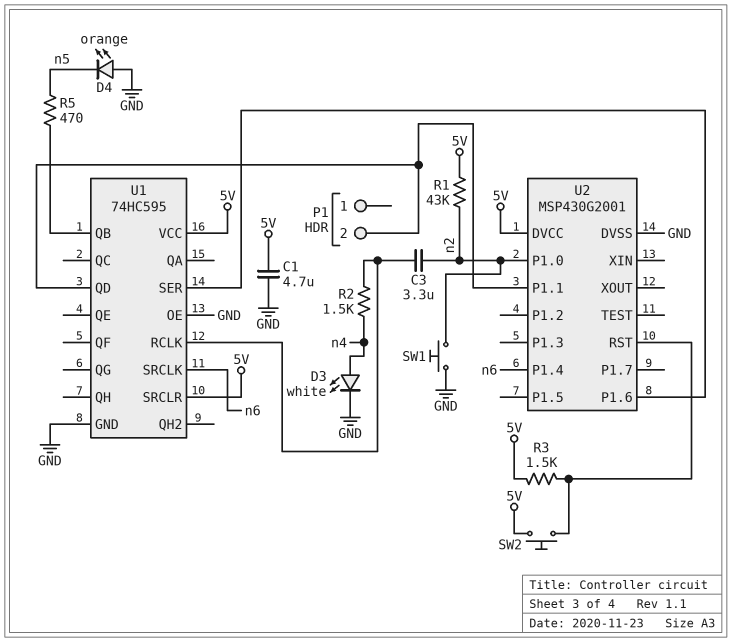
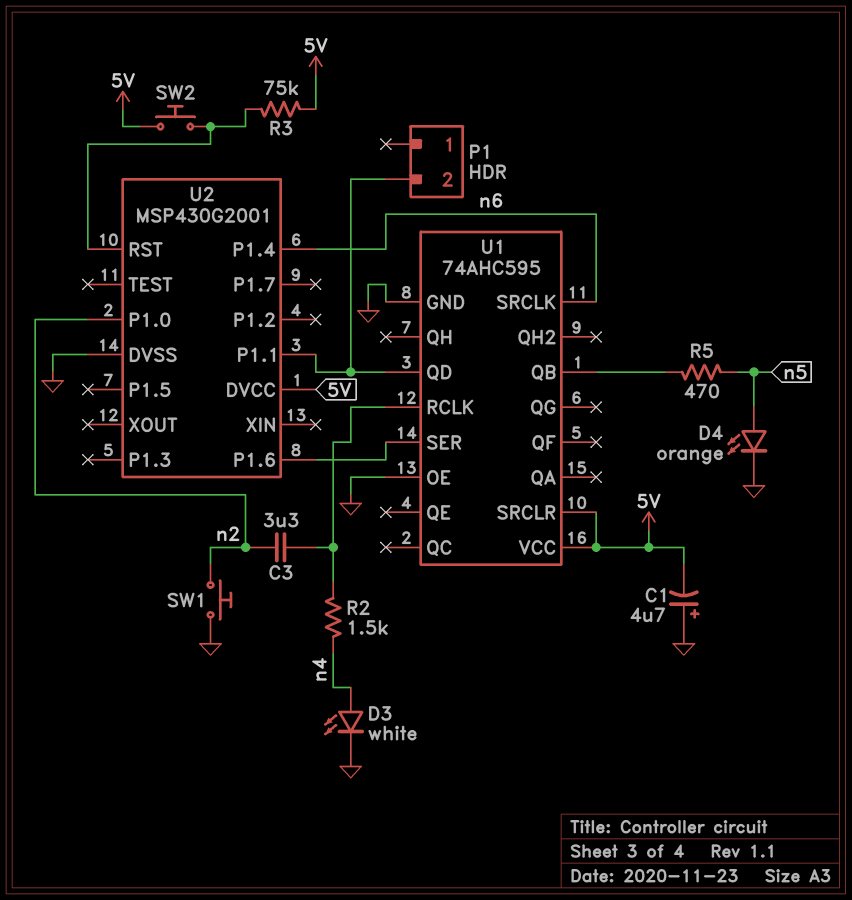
C1: 4.7uF (5V, GND) -> 4.7uF (plus GND, minus 5V)
D4: LED orange (A GND, K n5) -> LED orange (A n5, K GND)
R1: 43k (5V, n2) -> none
R3: 1.5k (5V, U2/RST) -> 75k (5V, U2/RST)
U1: 74HC595 -> 74AHC595

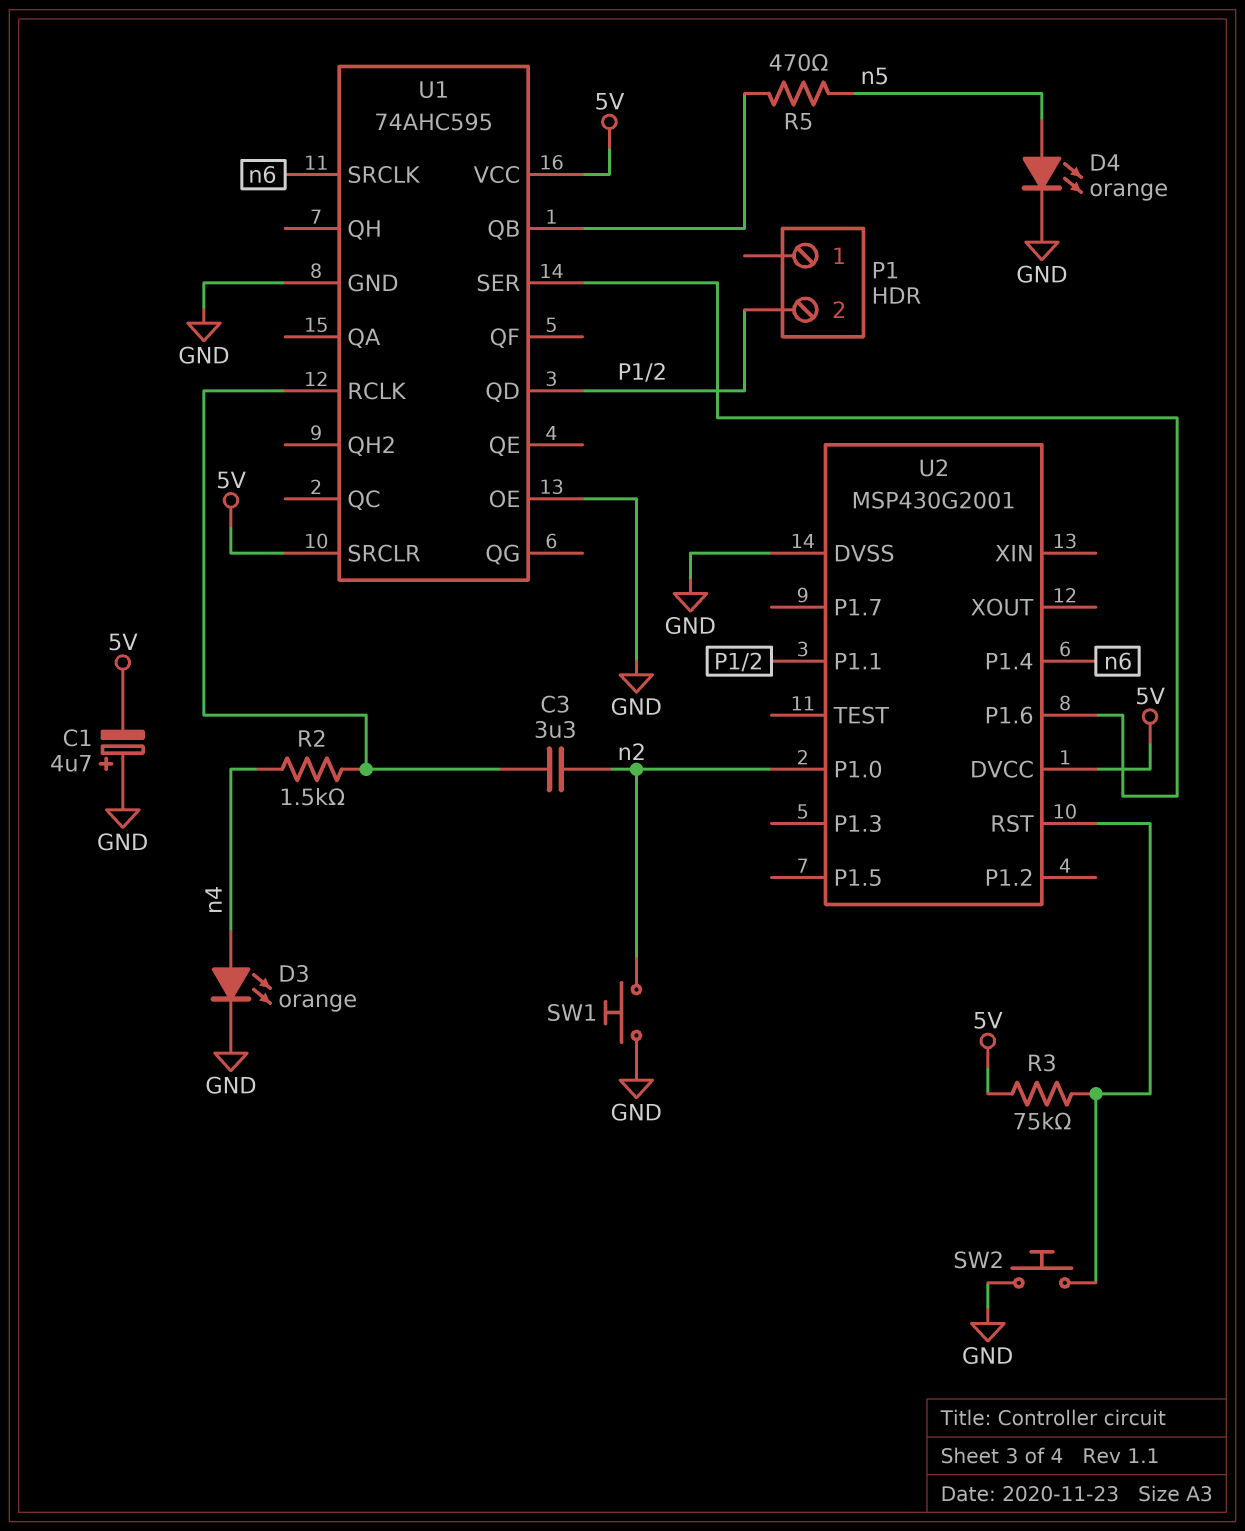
D3: LED white (A n4, K GND) -> LED orange (A n4, K GND)
SW2: button (5V, U2/RST) -> button (GND, U2/RST)

